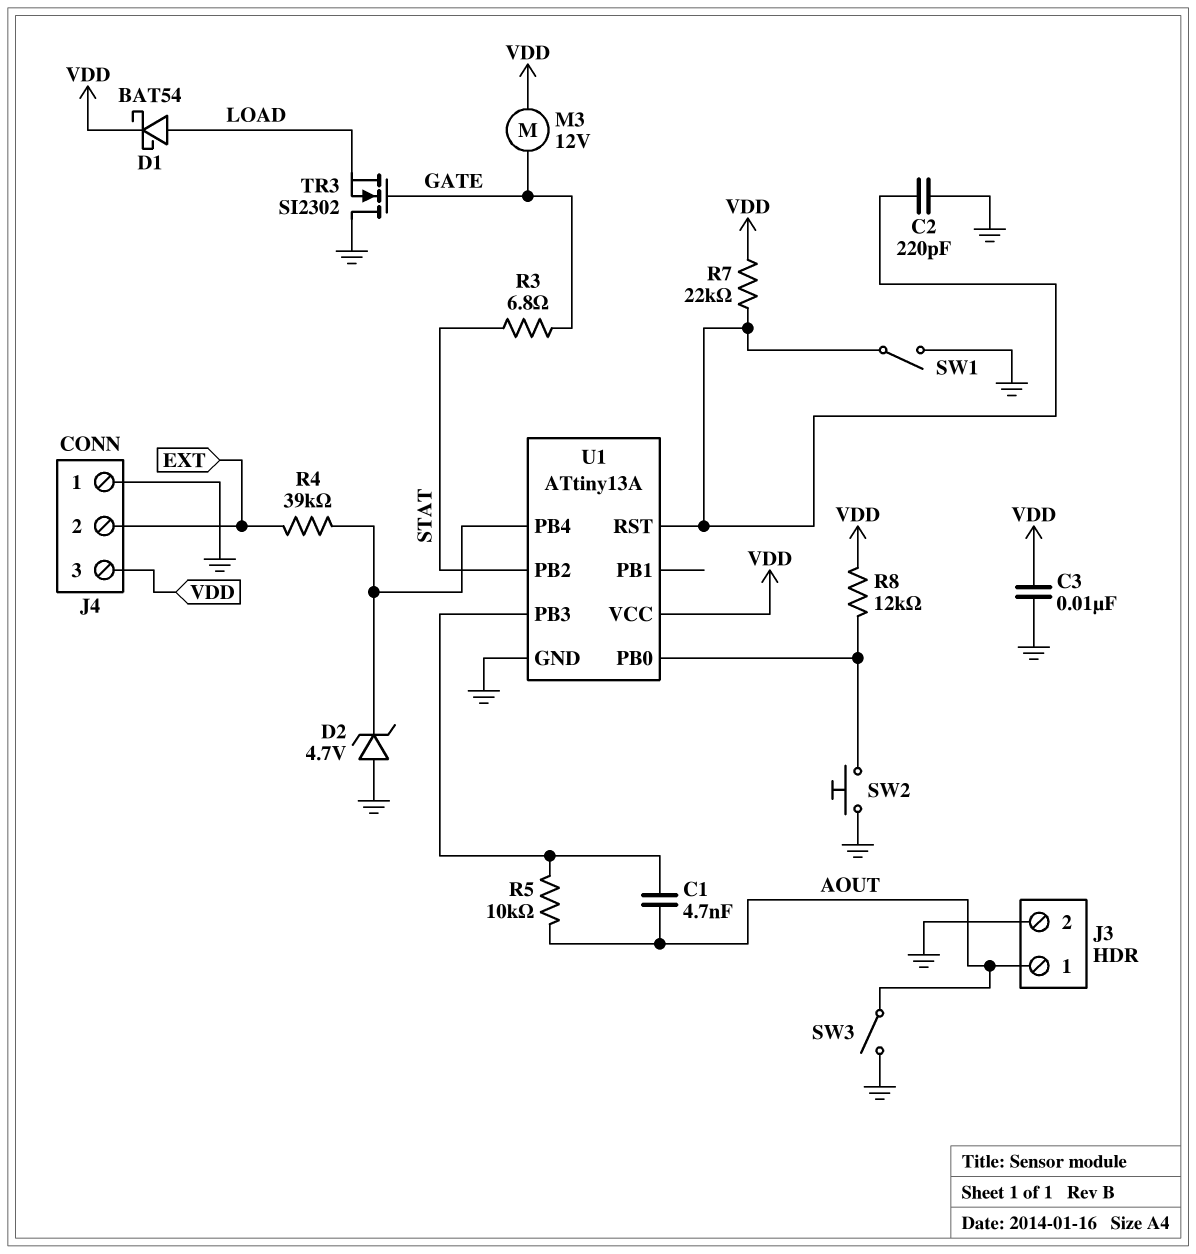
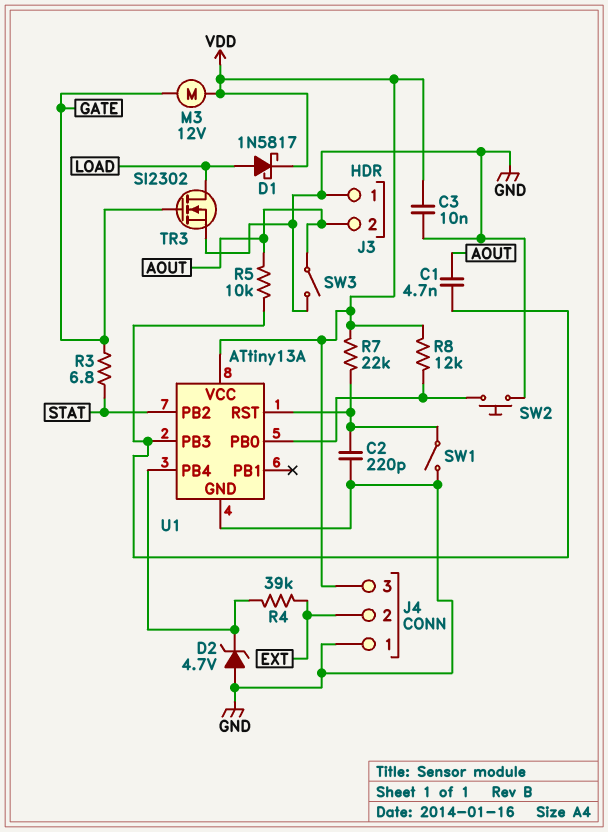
D1: schottky BAT54 (A LOAD, K VDD) -> schottky 1N5817 (A LOAD, K VDD)
J3 pin 1: AOUT -> GND
J3 pin 2: GND -> AOUT
TR3: NMOS SI2302 (G GATE, D GND, S LOAD) -> NMOS SI2302 (G GATE, D LOAD, S GND)

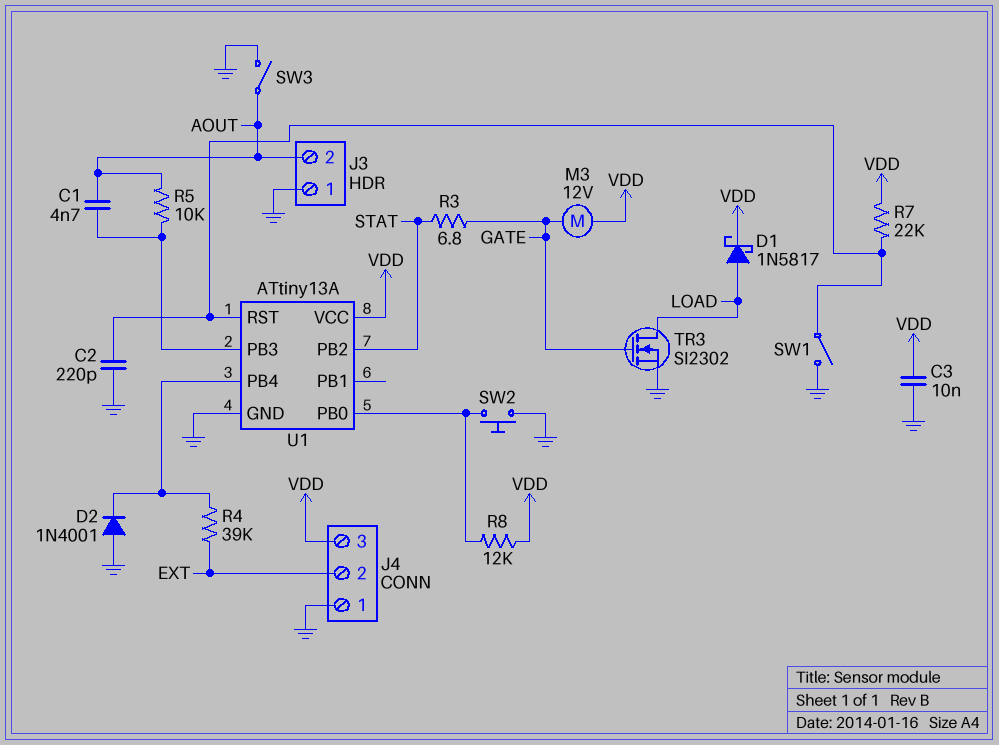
D2: zener 4.7V (A GND, K U1/PB4) -> diode 1N4001 (A GND, K U1/PB4)

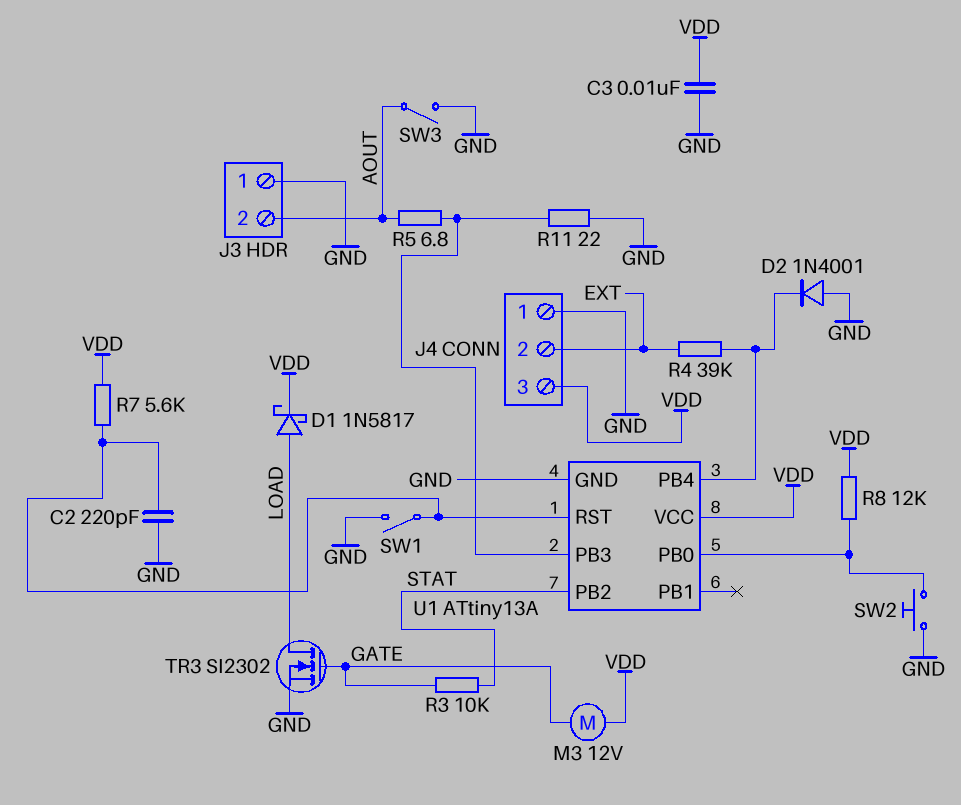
C1: 4.7nF (AOUT, U1/PB3) -> none
R3: 6.8 (GATE, STAT) -> 10k (GATE, STAT)
R5: 10k (AOUT, U1/PB3) -> 6.8 (AOUT, U1/PB3)
R7: 22k (U1/RST, VDD) -> 5.6k (U1/RST, VDD)
R11: none -> 22 (GND, U1/PB3)

